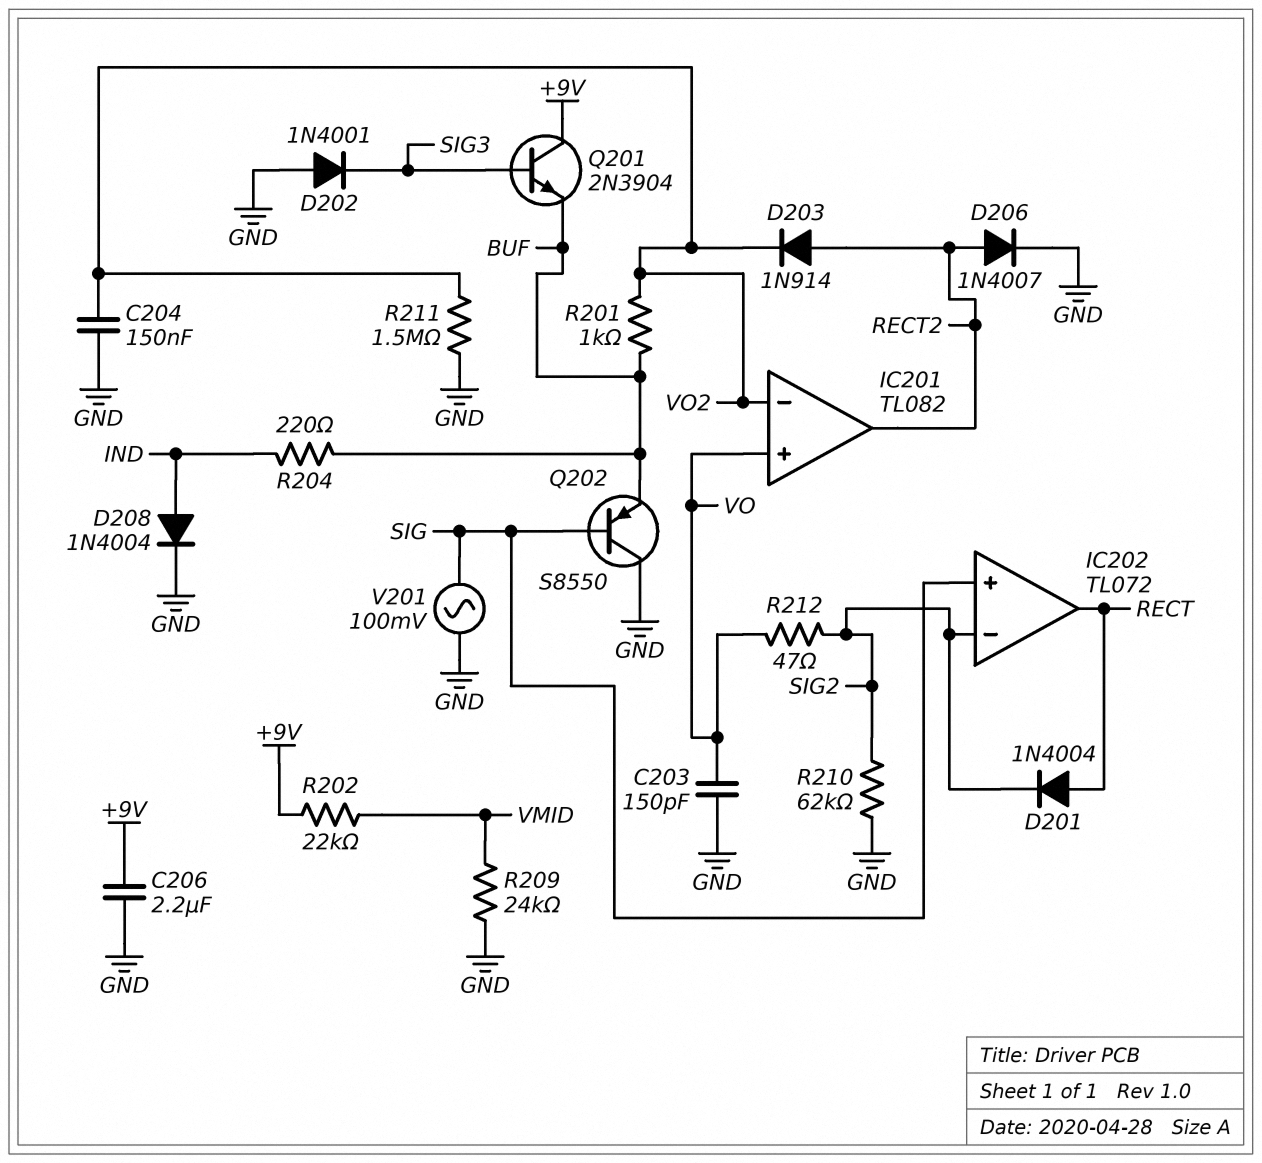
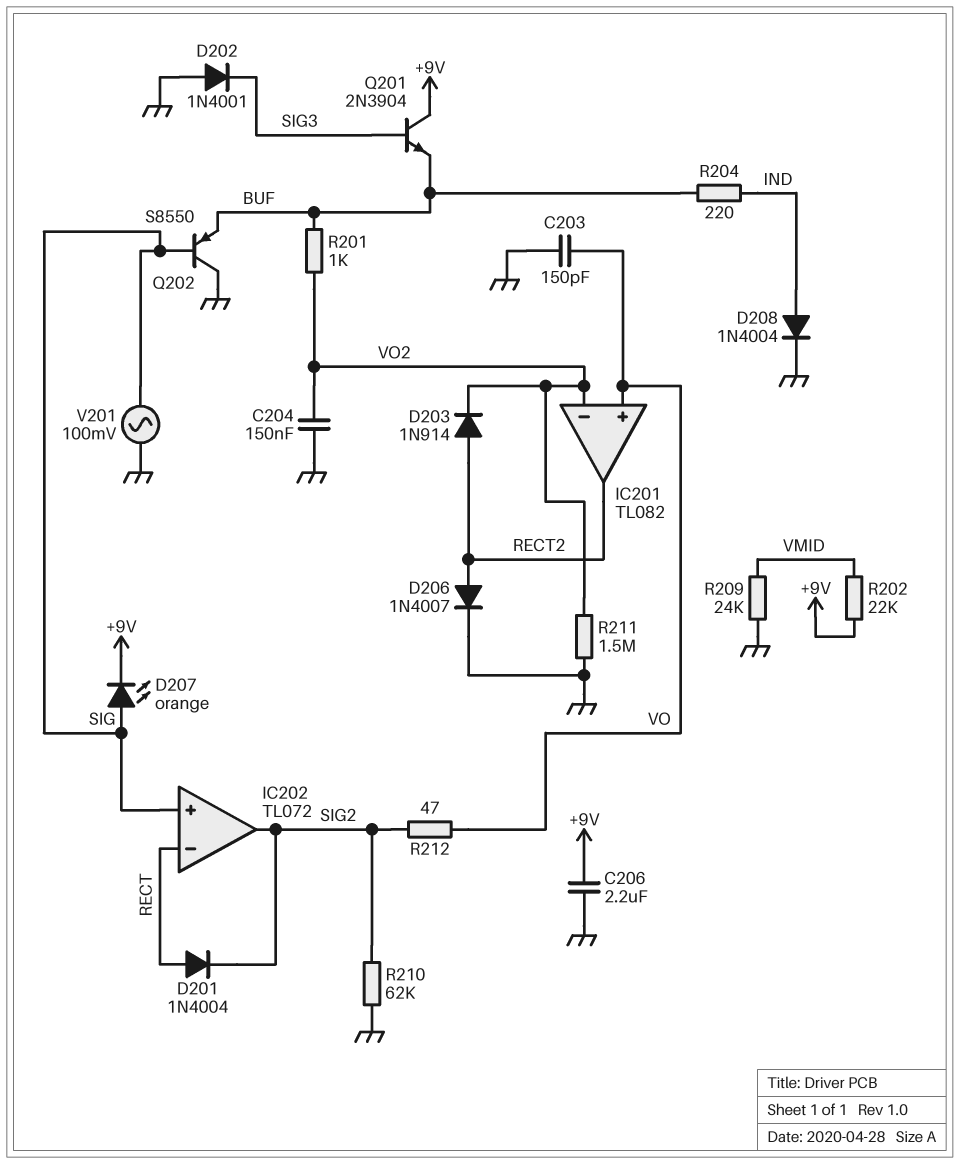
D207: none -> LED orange (A SIG, K +9V)
IC202 pin in-: SIG2 -> RECT
IC202 pin out: RECT -> SIG2

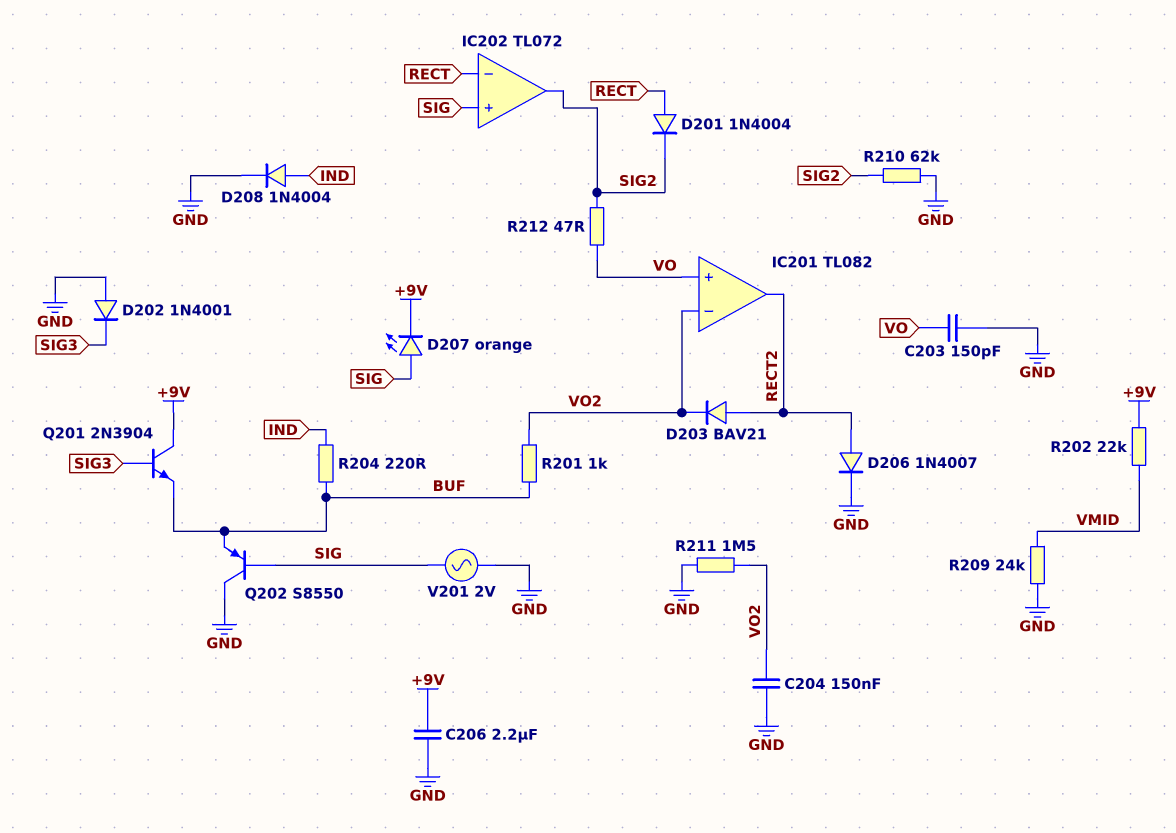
D203: diode 1N914 (A RECT2, K VO2) -> diode BAV21 (A RECT2, K VO2)
V201: AC 100mV (GND, SIG) -> AC 2V (GND, SIG)

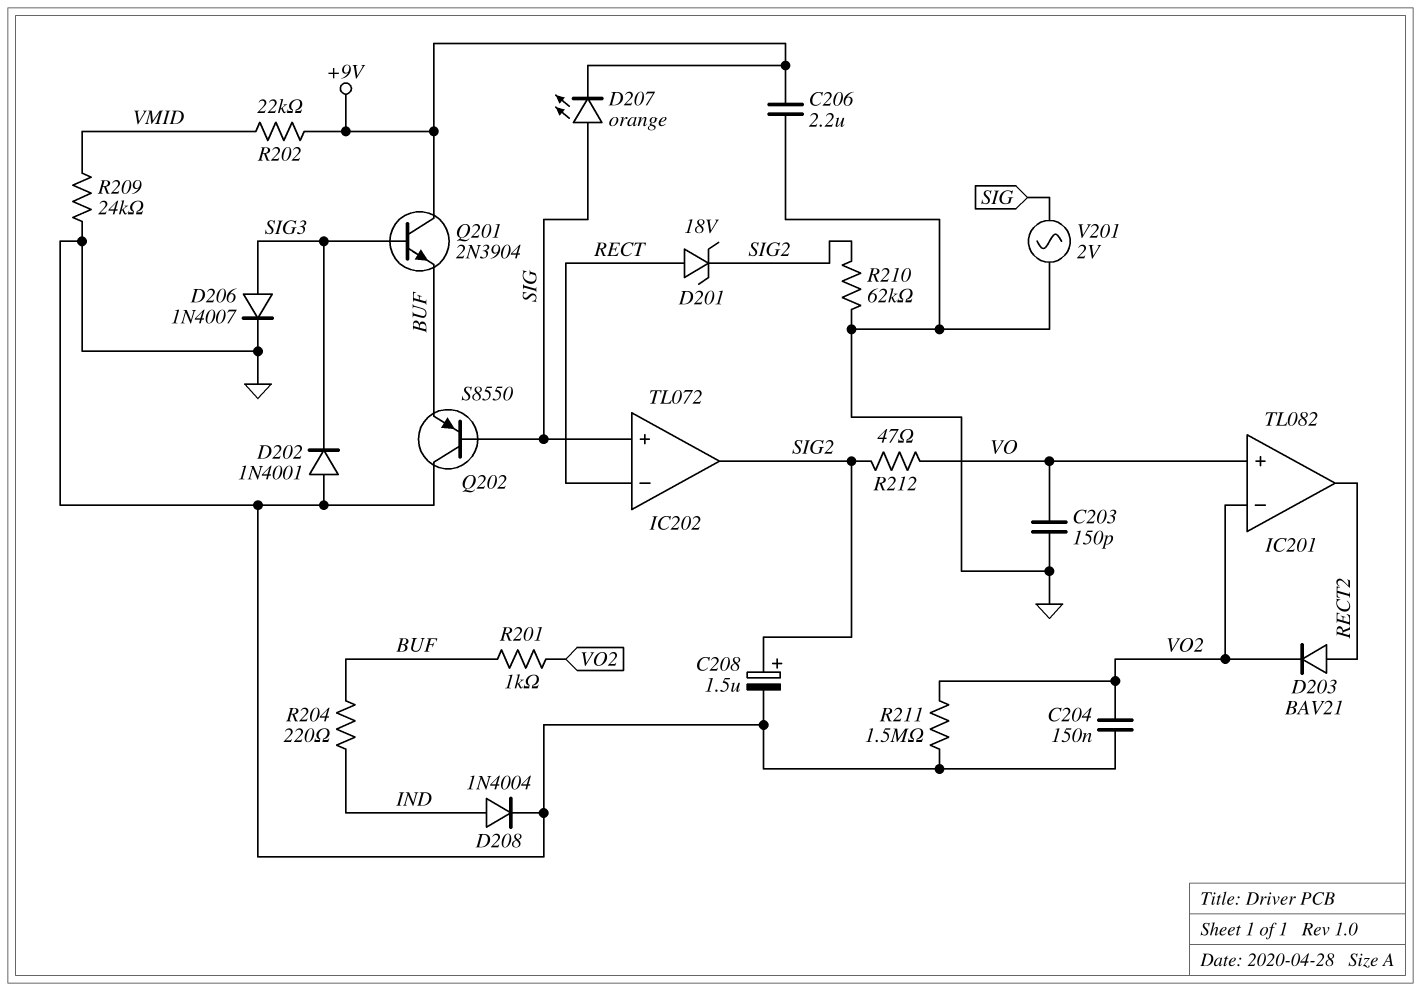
C208: none -> 1.5uF (plus SIG2, minus GND)
D201: diode 1N4004 (A RECT, K SIG2) -> zener 18V (A RECT, K SIG2)
D206: diode 1N4007 (A RECT2, K GND) -> diode 1N4007 (A SIG3, K GND)

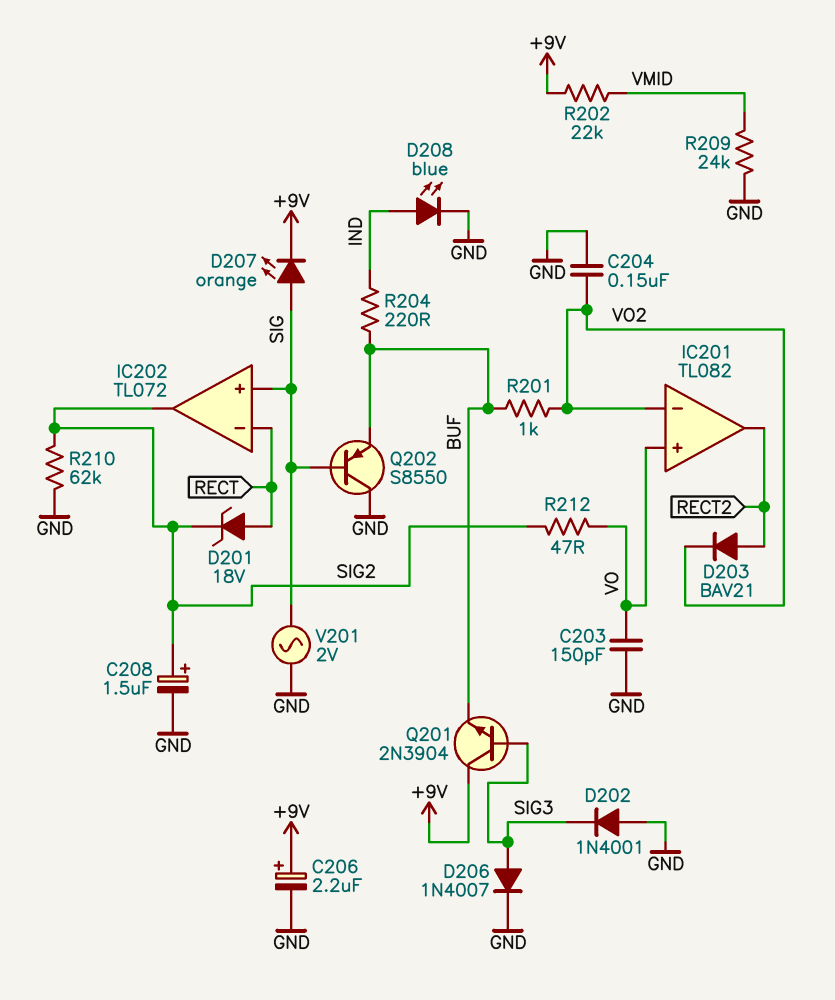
C206: 2.2uF (+9V, GND) -> 2.2uF (plus +9V, minus GND)
D208: diode 1N4004 (A IND, K GND) -> LED blue (A IND, K GND)
R211: 1.5M (GND, VO2) -> none

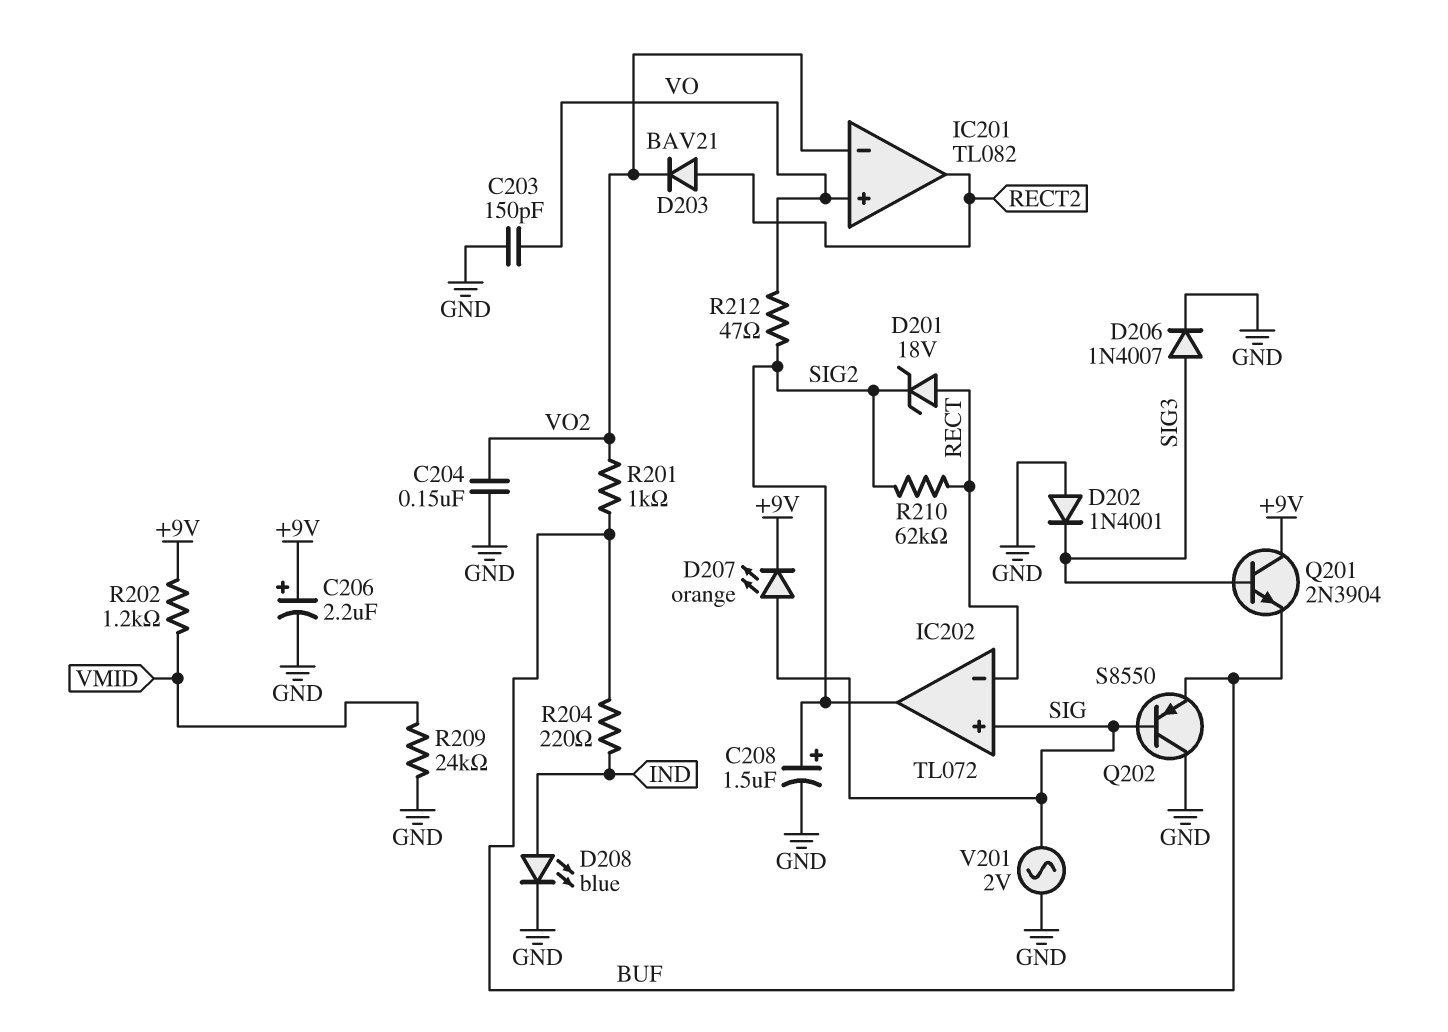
R202: 22k (+9V, VMID) -> 1.2k (+9V, VMID)
R210: 62k (GND, SIG2) -> 62k (RECT, SIG2)

